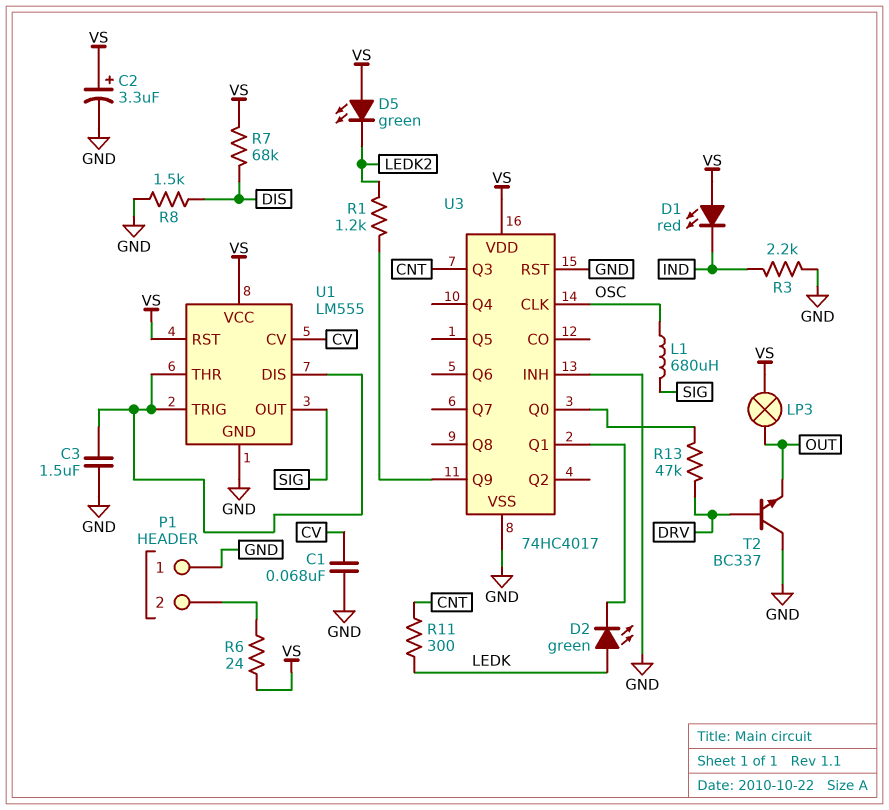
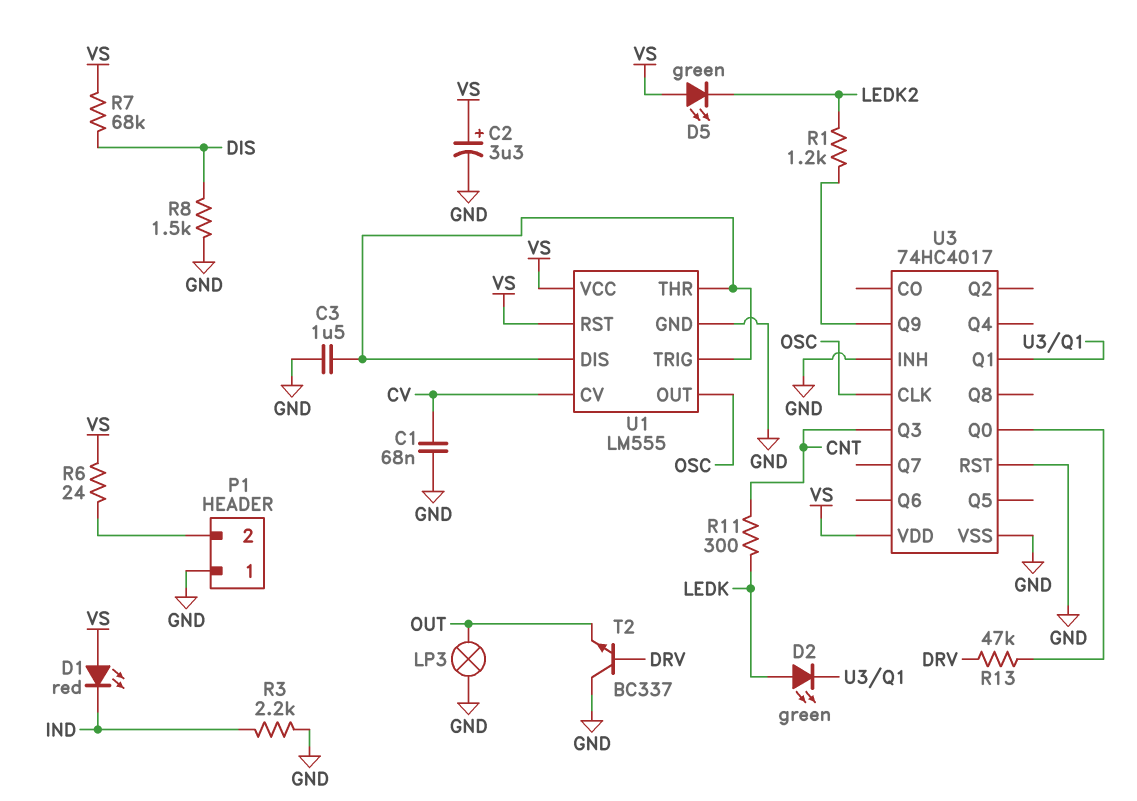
L1: 680uH (OSC, SIG) -> none
LP3: lamp (OUT, VS) -> lamp (GND, OUT)
U1 pin OUT: SIG -> OSC

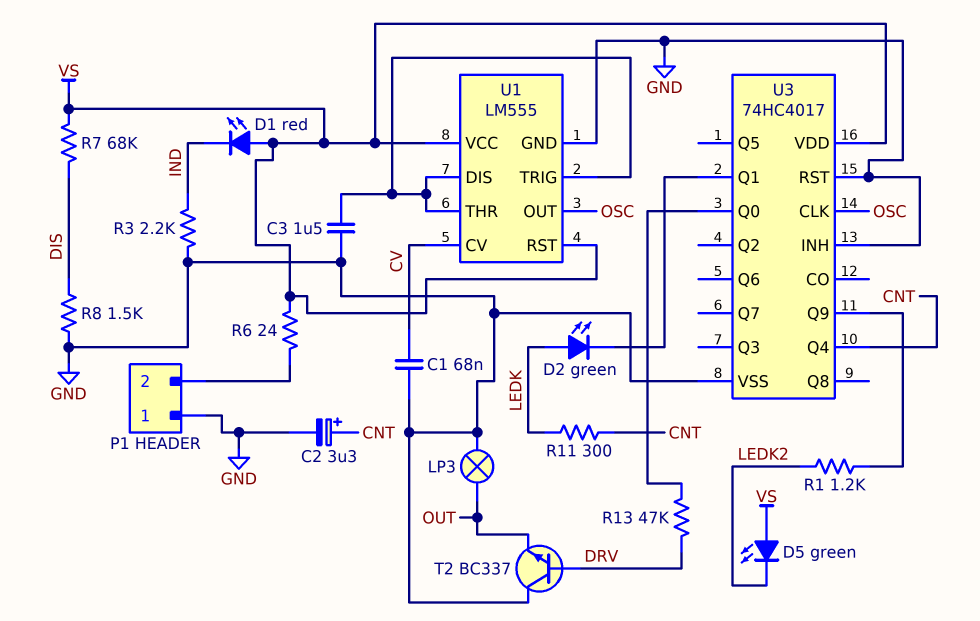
C2: 3.3uF (plus VS, minus GND) -> 3.3uF (plus CNT, minus GND)
U3 pin Q3: CNT -> none
U3 pin Q4: none -> CNT

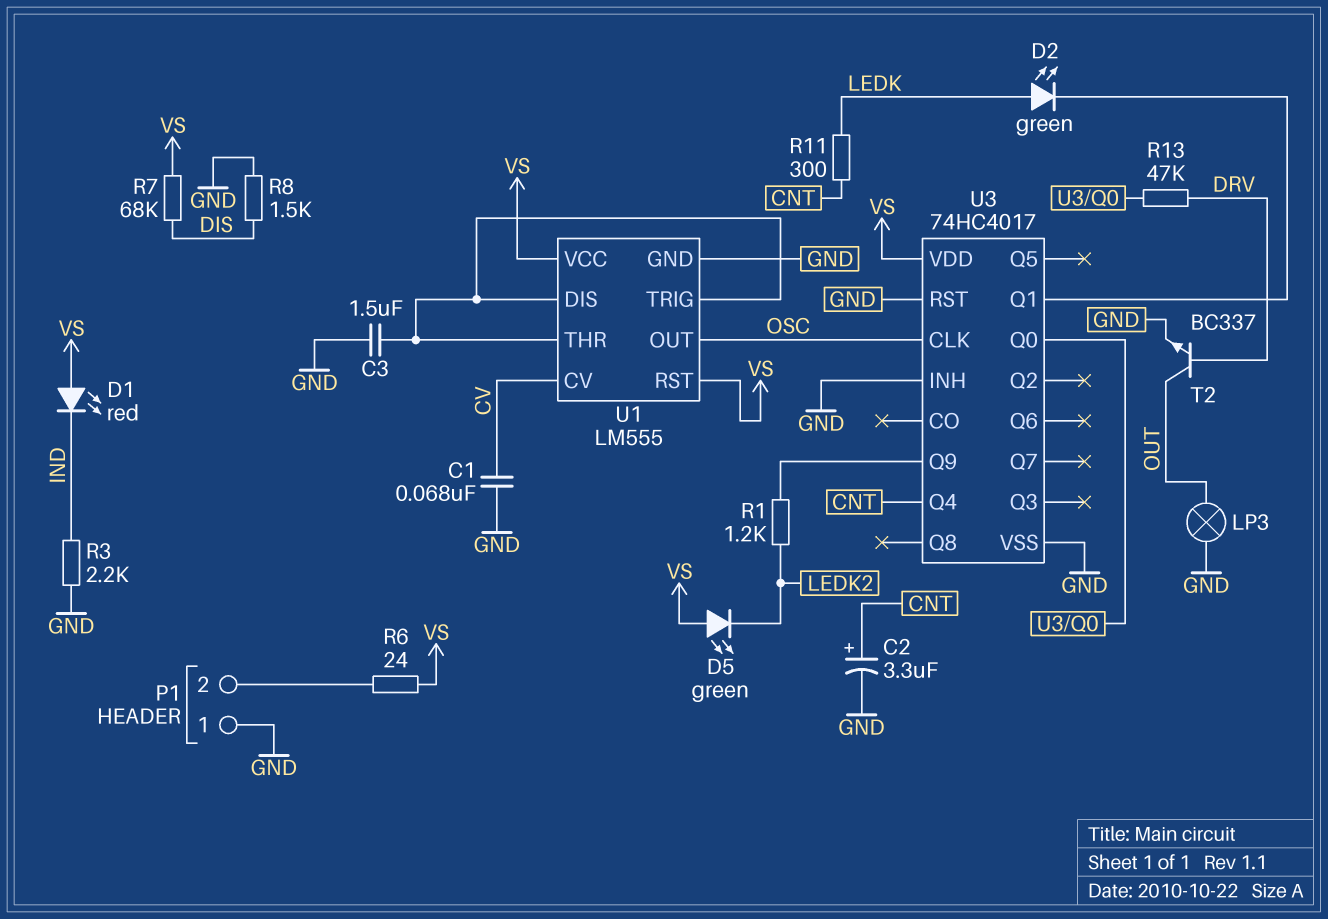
T2: NPN BC337 (B DRV, C GND, E OUT) -> NPN BC337 (B DRV, C OUT, E GND)

